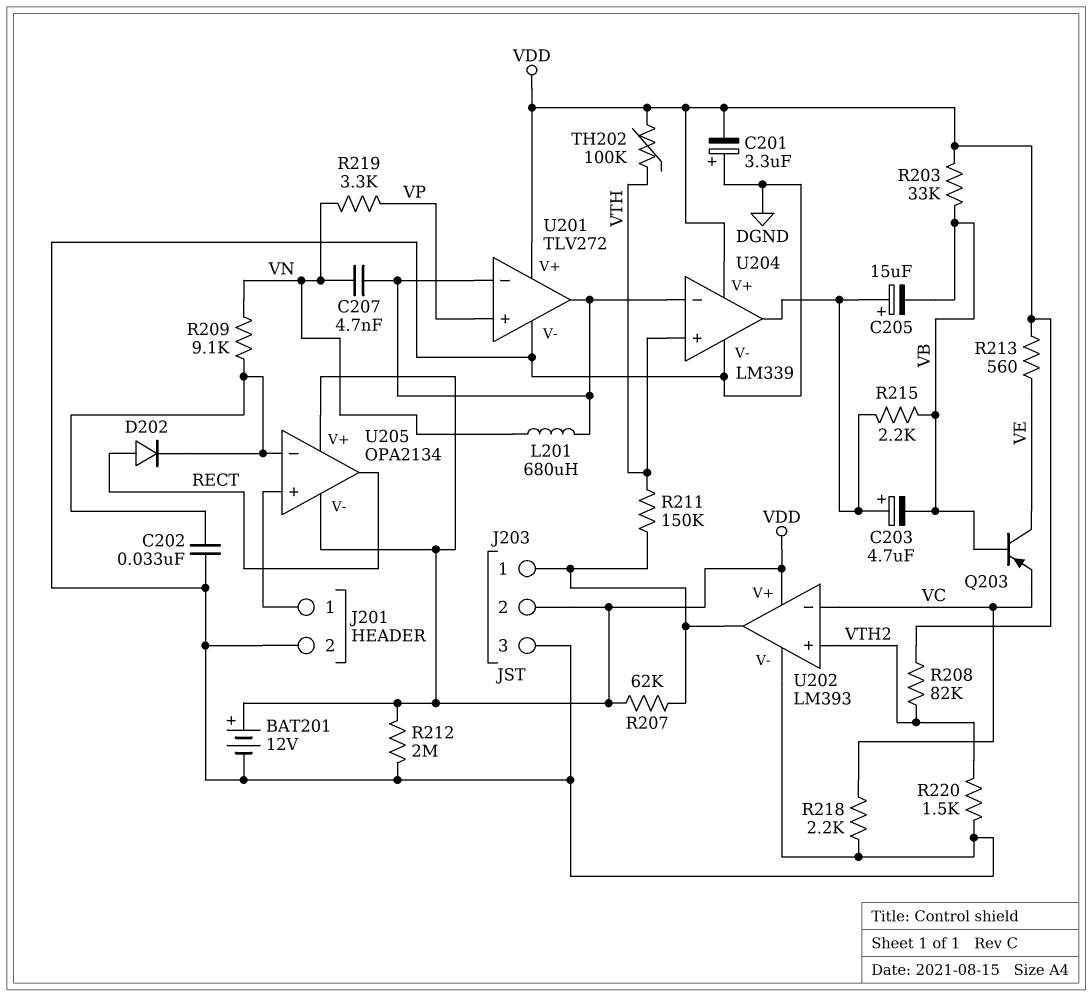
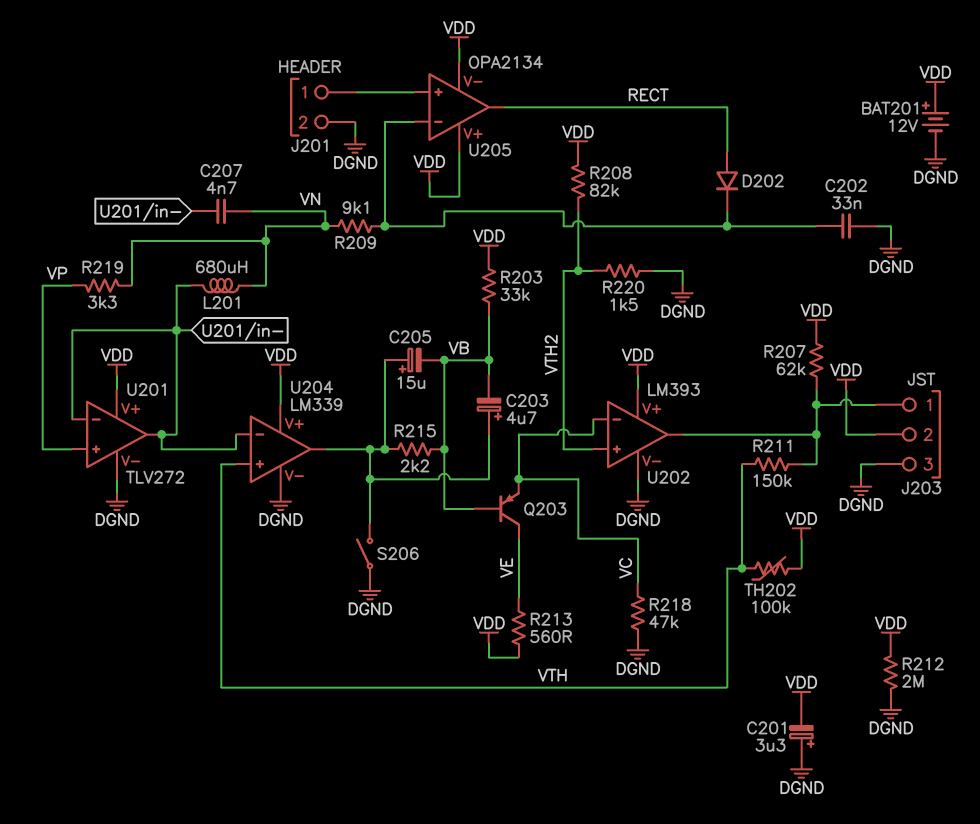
R218: 2.2k (DGND, VC) -> 47k (DGND, VC)
S206: none -> switch (DGND, U204/out)

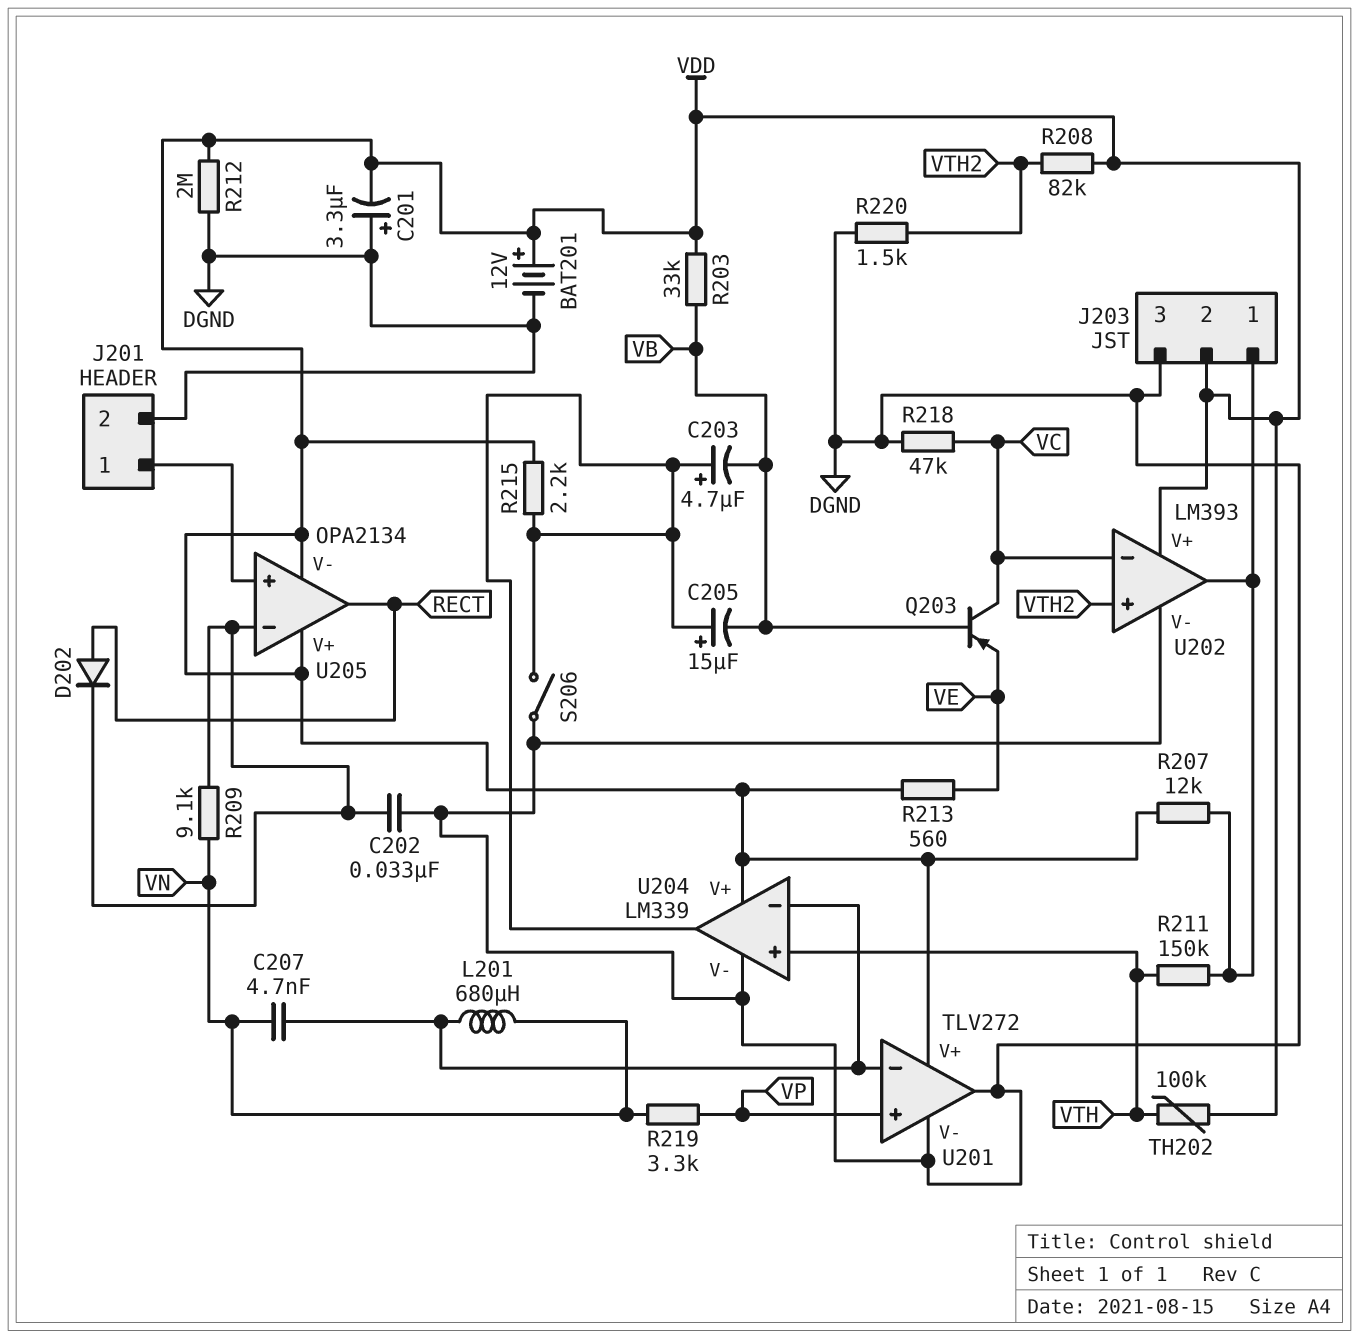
Q203: PNP (B VB, C VE, E VC) -> PNP (B VB, C VC, E VE)
R207: 62k (J203/1, VDD) -> 12k (J203/1, VDD)
R215: 2.2k (U204/out, VB) -> 2.2k (U204/out, VDD)
U201 pin out: U201/in- -> DGND

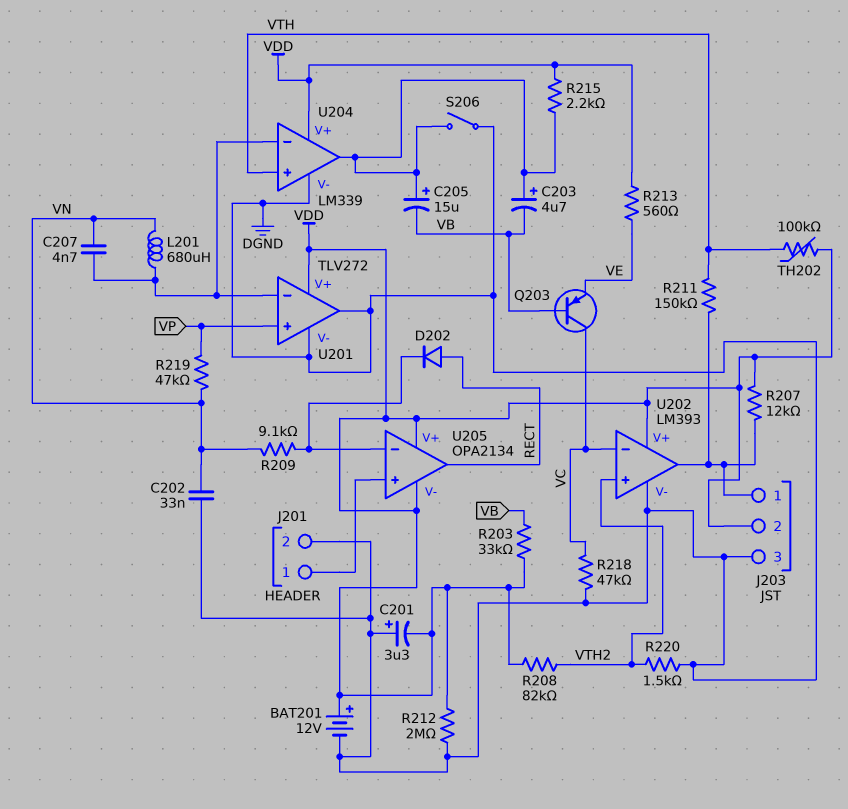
C202: 33nF (DGND, U205/in-) -> 33nF (DGND, VN)
R219: 3.3k (VN, VP) -> 47k (VN, VP)

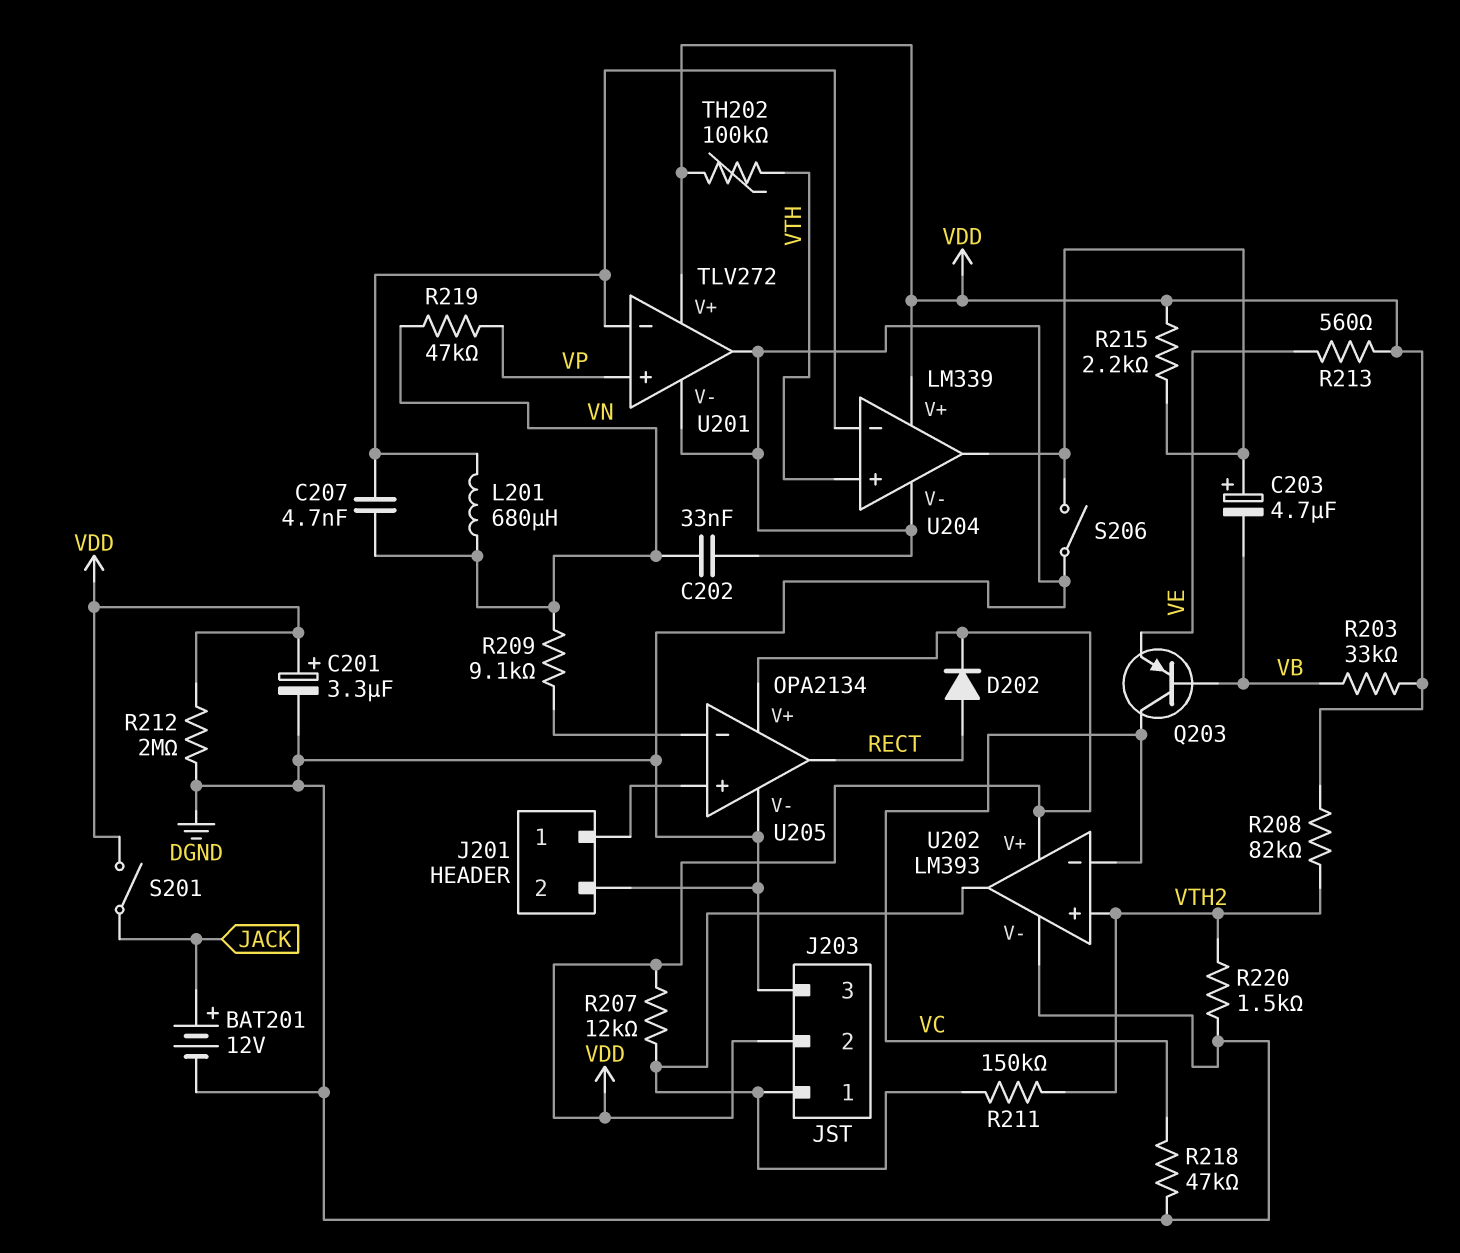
BAT201: 12V (plus VDD, minus DGND) -> 12V (plus JACK, minus DGND)
C201: 3.3uF (plus DGND, minus VDD) -> 3.3uF (plus VDD, minus DGND)
C205: 15uF (plus U204/out, minus VB) -> none
D202: diode (A RECT, K U205/in-) -> diode (A RECT, K VDD)
R211: 150k (J203/1, VTH) -> 150k (J203/1, VTH2)
S201: none -> switch (JACK, VDD)
U205 pin V-: VDD -> DGND

